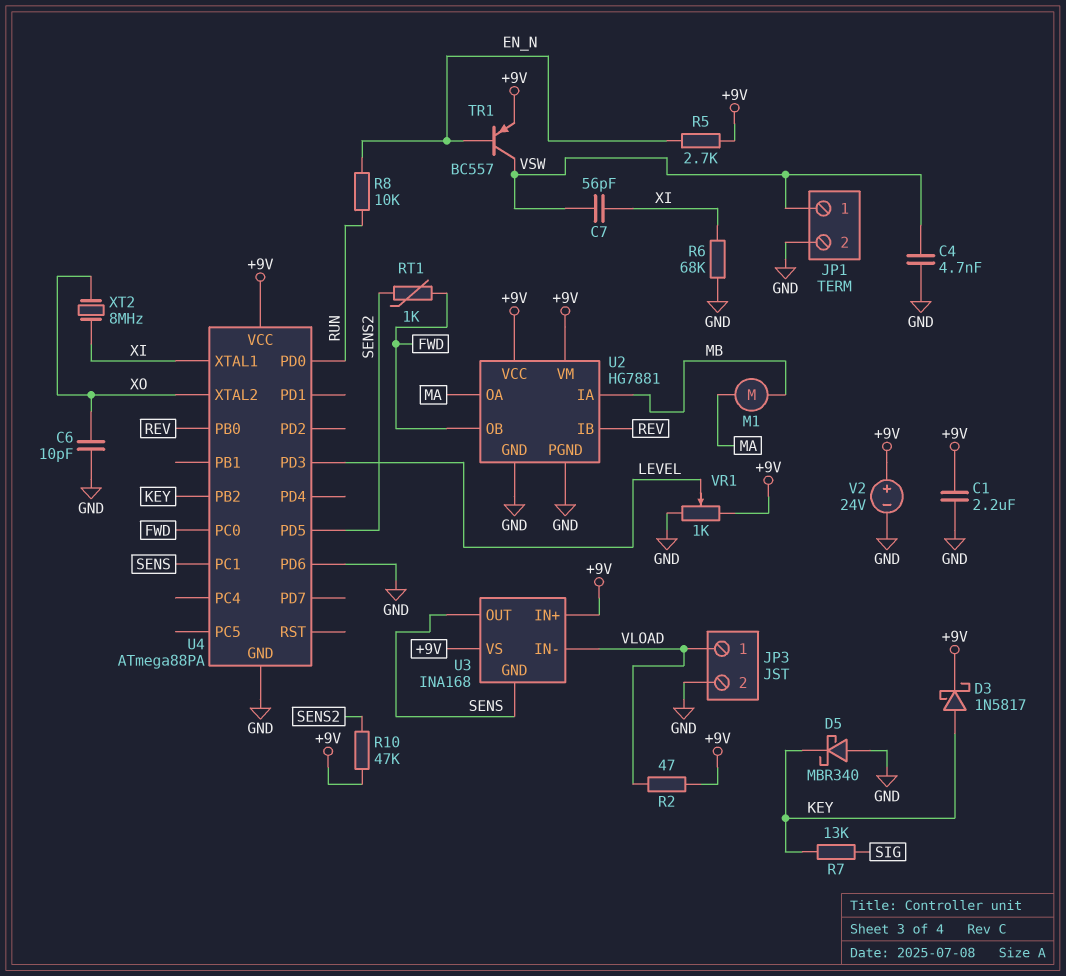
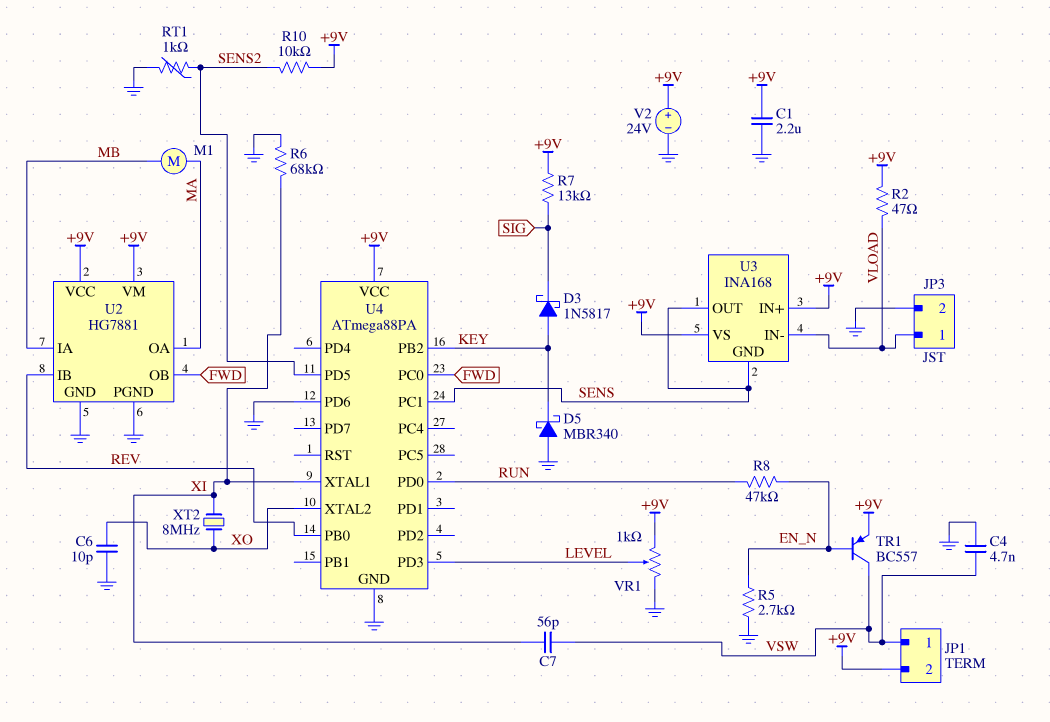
D3: schottky 1N5817 (A KEY, K +9V) -> schottky 1N5817 (A KEY, K SIG)
JP1 pin 2: GND -> +9V
R5: 2.7k (+9V, EN_N) -> 2.7k (EN_N, GND)
R7: 13k (KEY, SIG) -> 13k (+9V, SIG)
R8: 10k (EN_N, RUN) -> 47k (EN_N, RUN)
R10: 47k (+9V, SENS2) -> 10k (+9V, SENS2)
RT1: 1k (FWD, SENS2) -> 1k (GND, SENS2)

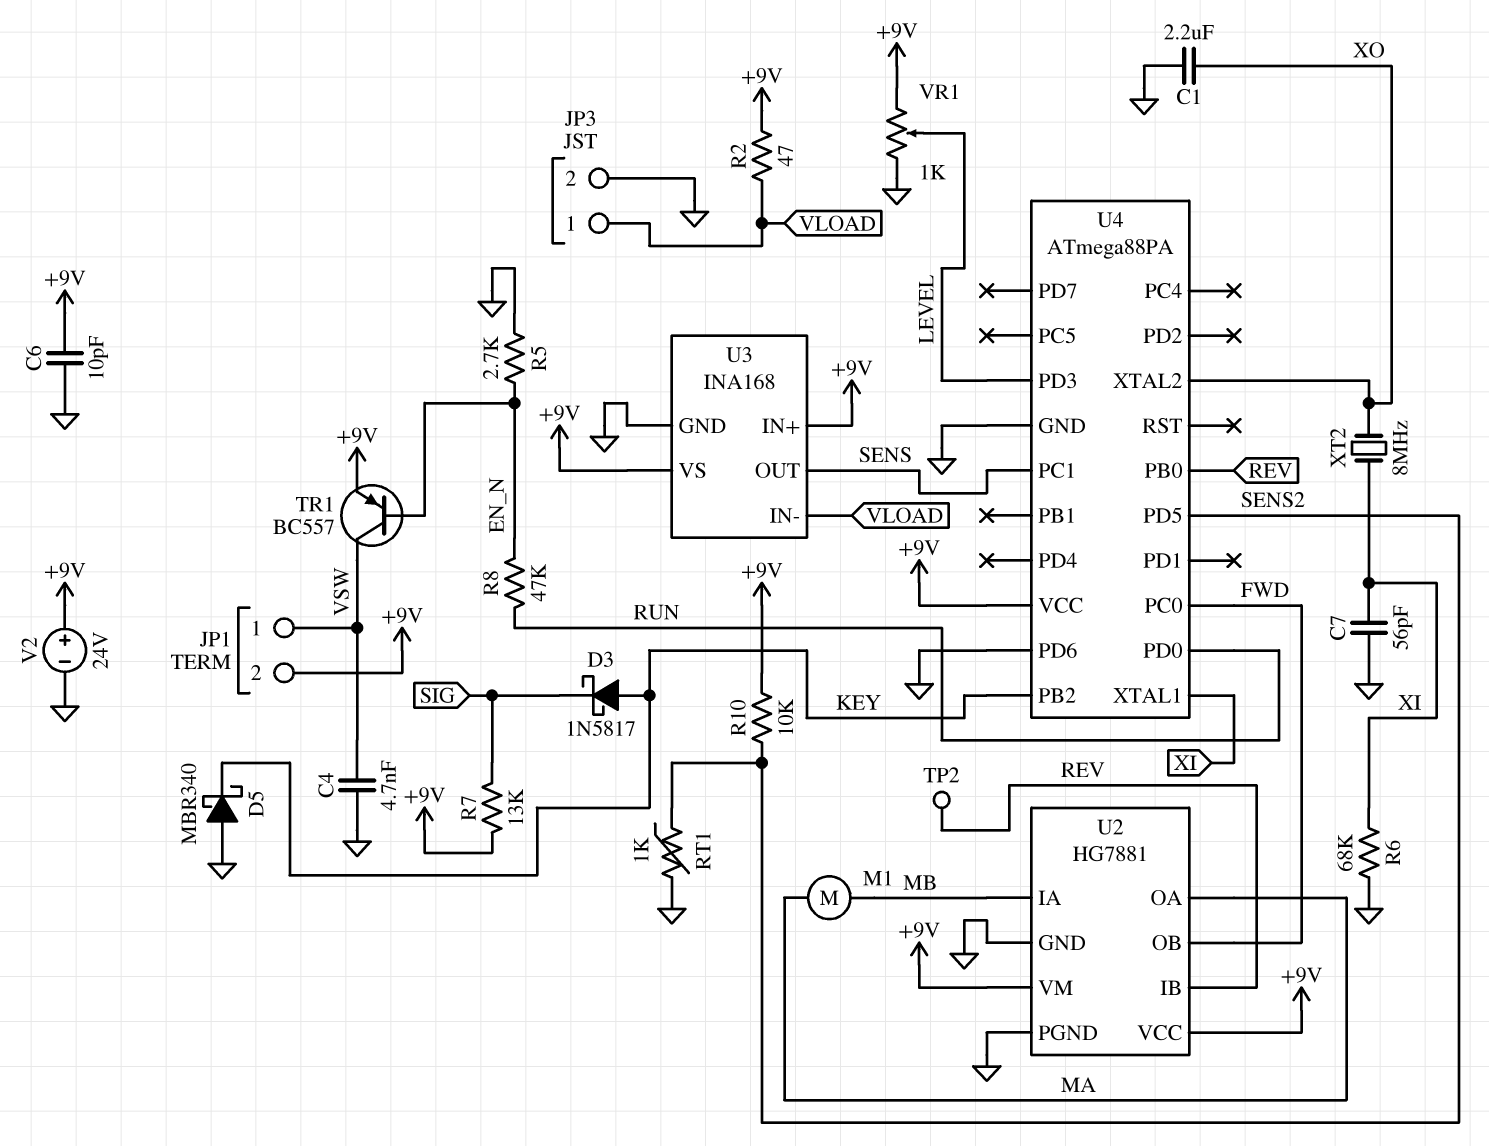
C1: 2.2uF (+9V, GND) -> 2.2uF (GND, XO)
C6: 10pF (GND, XO) -> 10pF (+9V, GND)
C7: 56pF (VSW, XI) -> 56pF (GND, XI)
TP2: none -> test point (REV)
U3 pin GND: SENS -> GND

